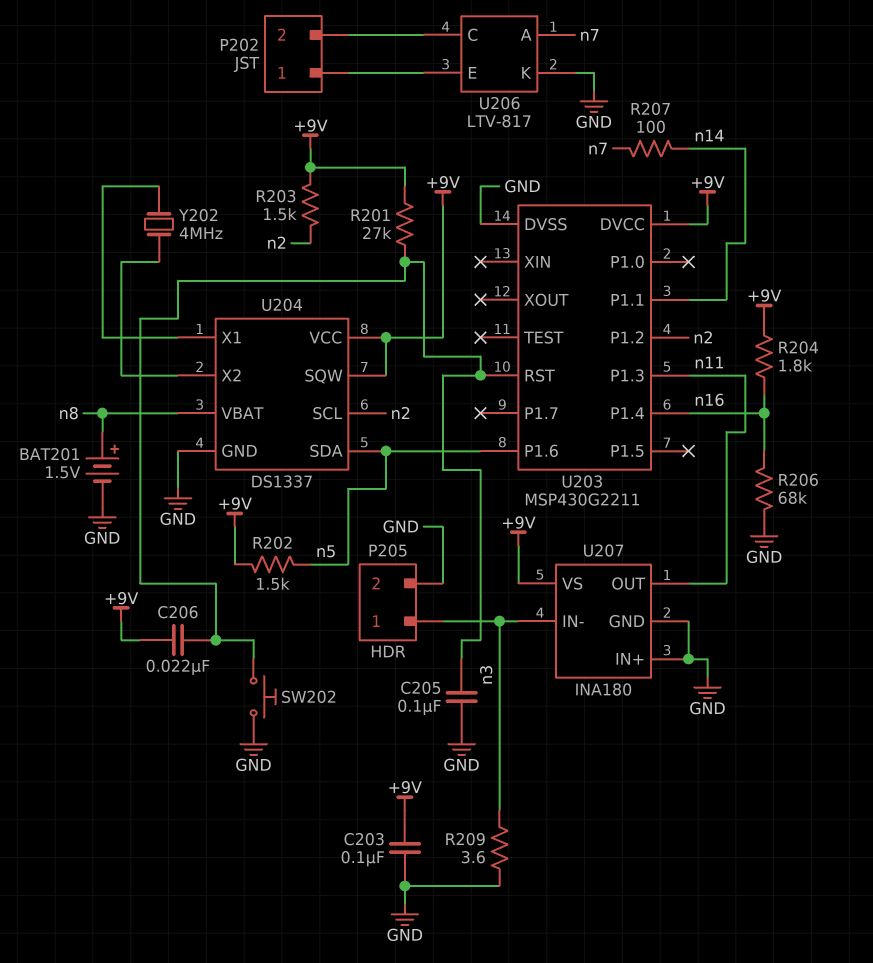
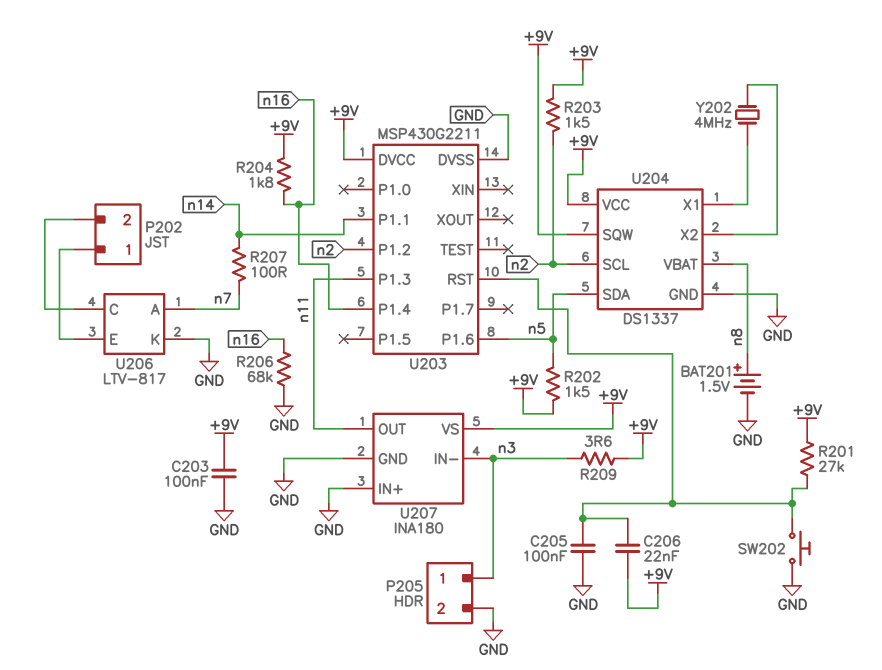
R209: 3.6 (GND, n3) -> 3.6 (+9V, n3)

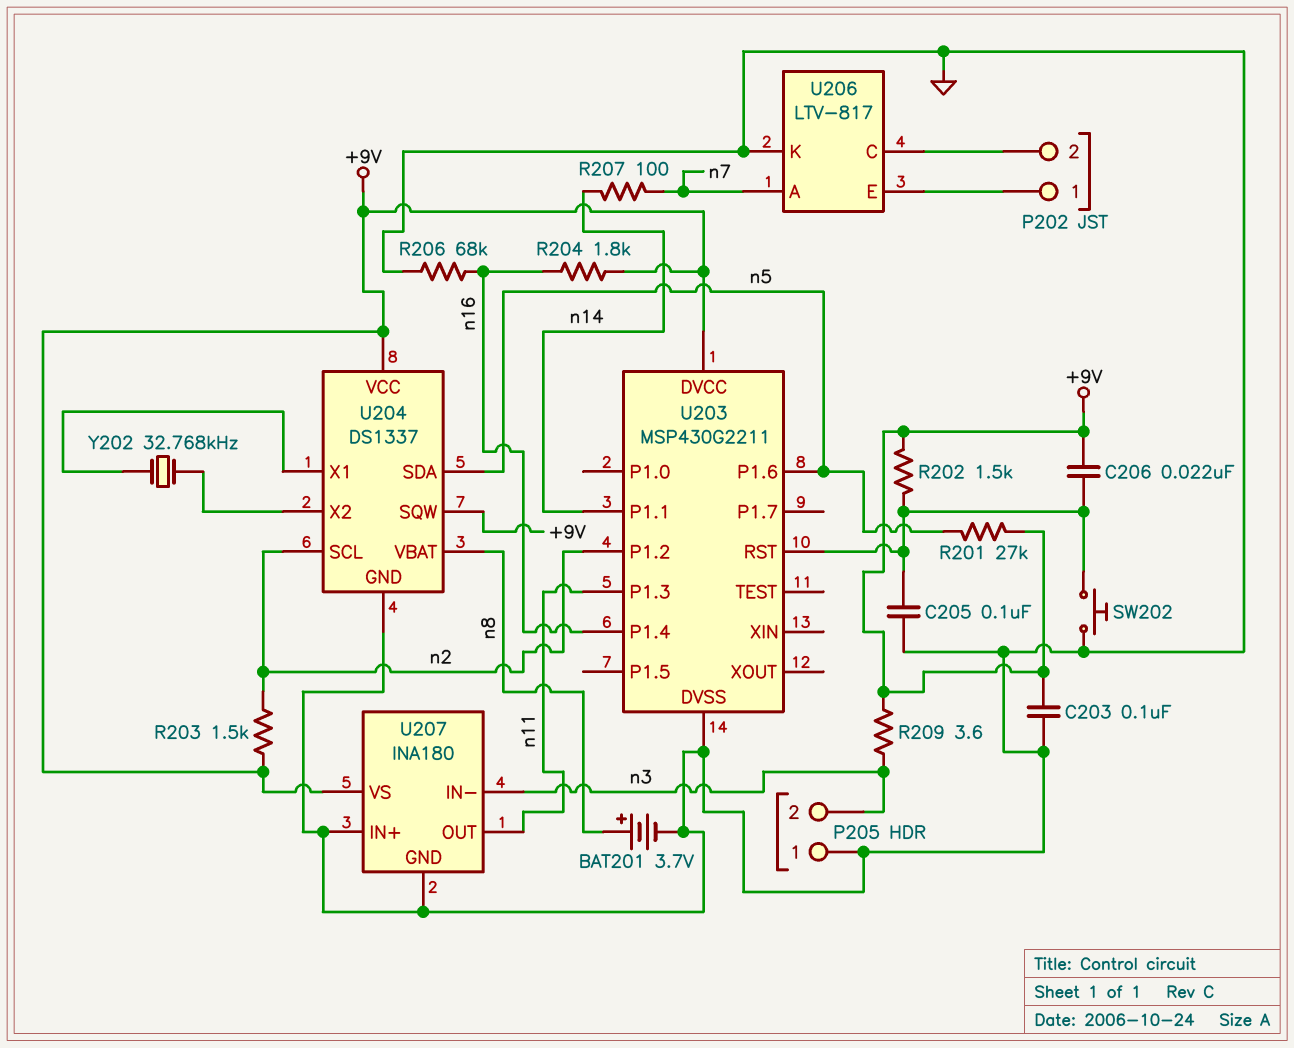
BAT201: 1.5V (plus n8, minus GND) -> 3.7V (plus n8, minus GND)
P205 pin 1: n3 -> GND
P205 pin 2: GND -> n3
R201: 27k (+9V, U203/RST) -> 27k (+9V, n5)
R202: 1.5k (+9V, n5) -> 1.5k (+9V, U203/RST)
Y202: 4MHz (U204/X1, U204/X2) -> 32.768kHz (U204/X1, U204/X2)

